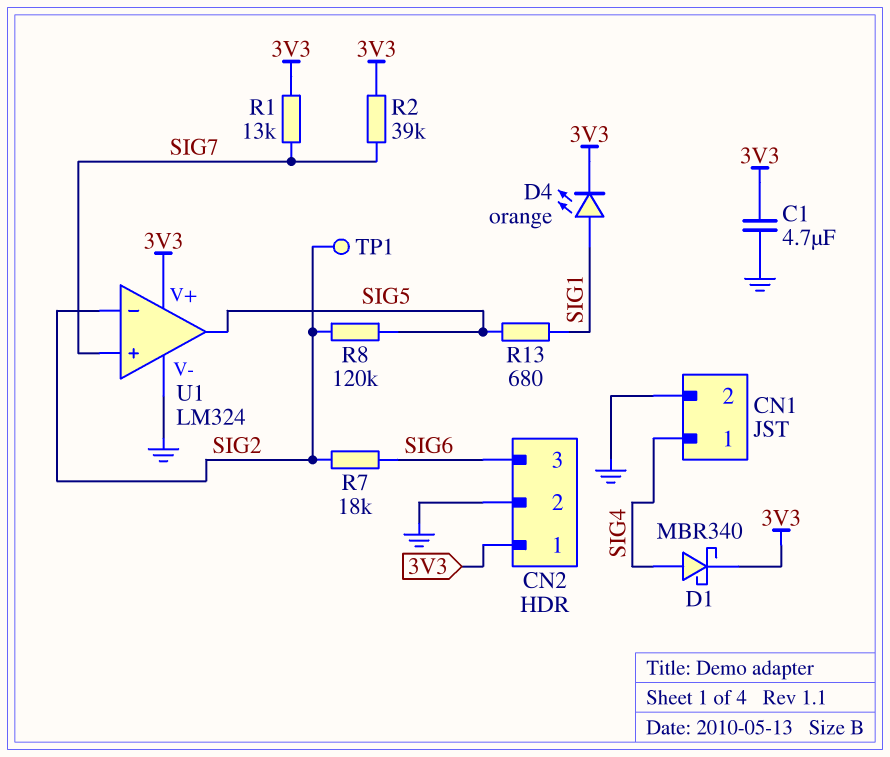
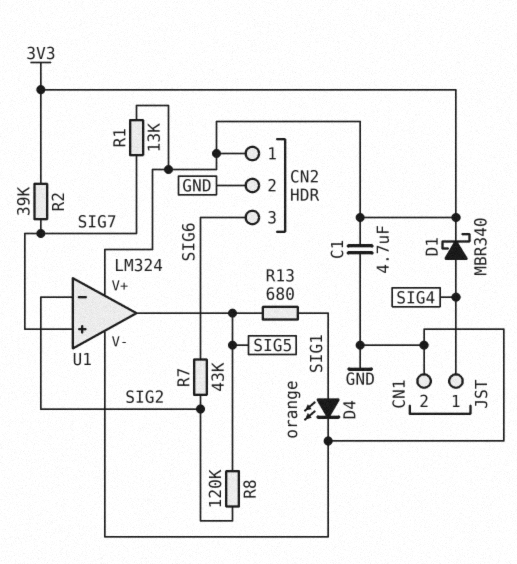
D4: LED orange (A SIG1, K 3V3) -> LED orange (A SIG1, K GND)
R7: 18k (SIG2, SIG6) -> 43k (SIG2, SIG6)
TP1: test point (SIG2) -> none

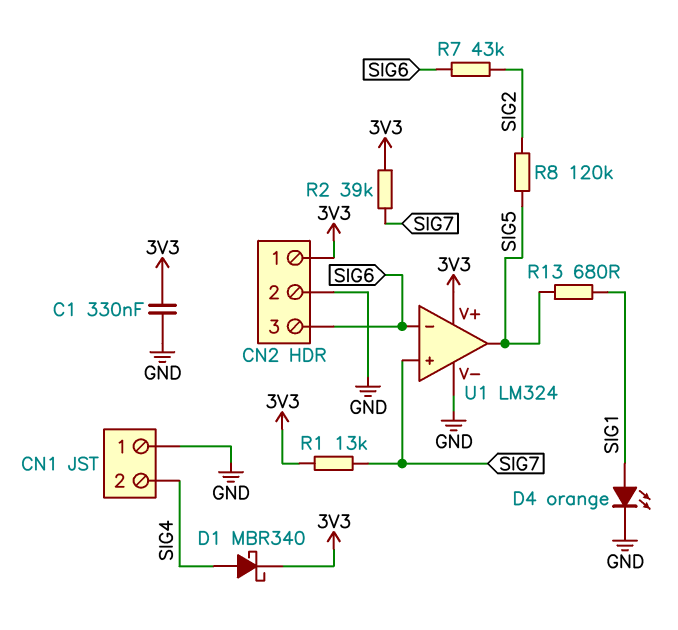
C1: 4.7uF (3V3, GND) -> 330nF (3V3, GND)
CN1 pin 1: SIG4 -> GND
CN1 pin 2: GND -> SIG4
U1 pin in-: SIG2 -> SIG6

